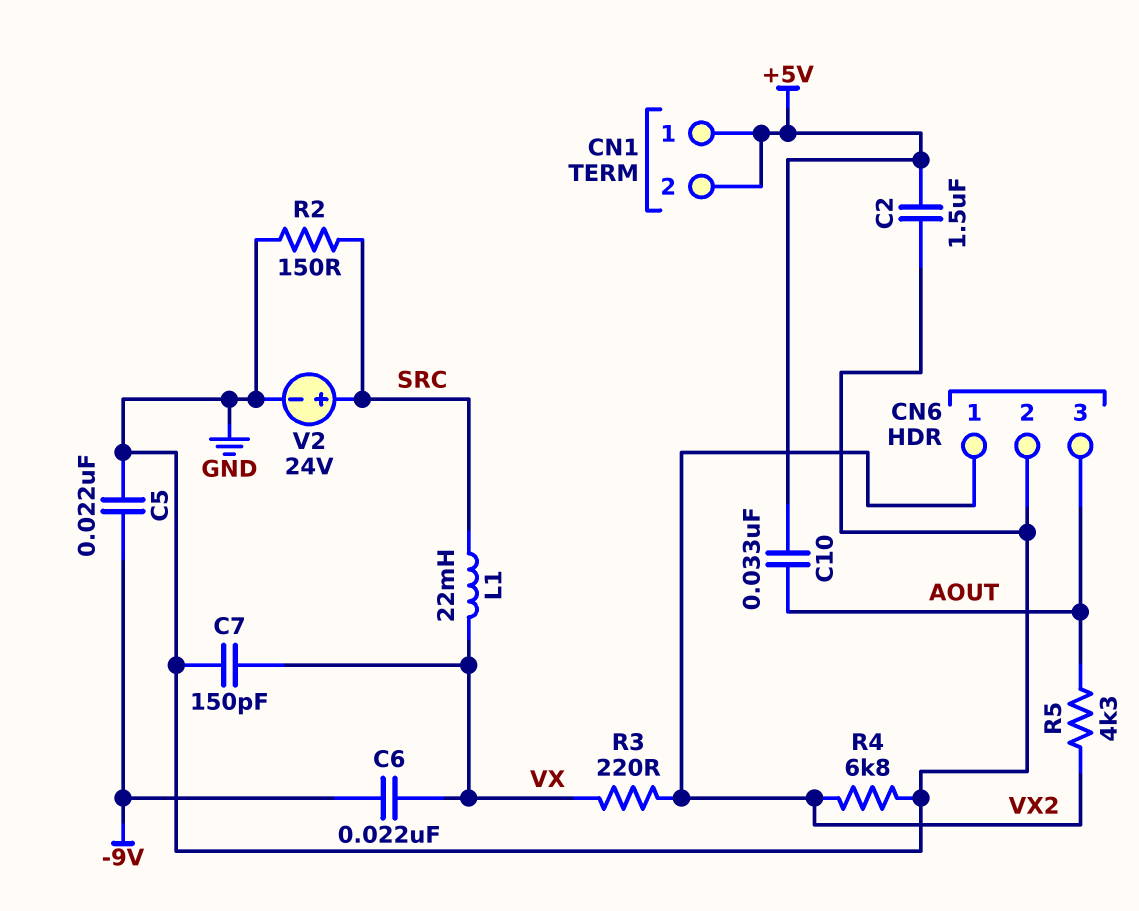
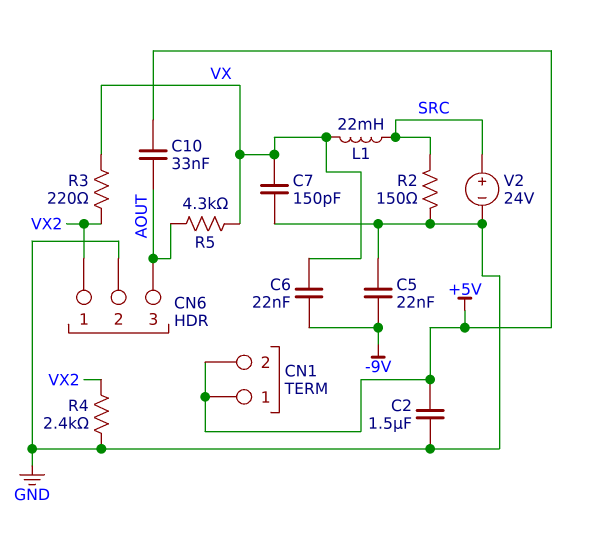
R4: 6.8k (GND, VX2) -> 2.4k (GND, VX2)
R5: 4.3k (AOUT, VX2) -> 4.3k (AOUT, VX)

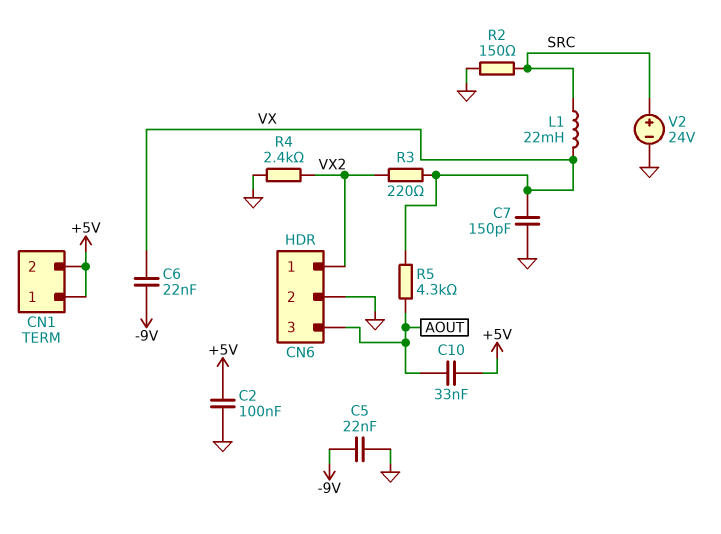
C2: 1.5uF (+5V, GND) -> 100nF (+5V, GND)

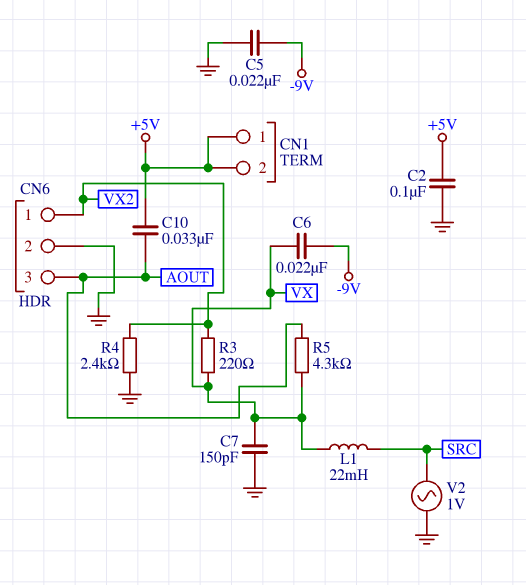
R2: 150 (GND, SRC) -> none
V2: 24V (plus SRC, minus GND) -> AC 1V (GND, SRC)

